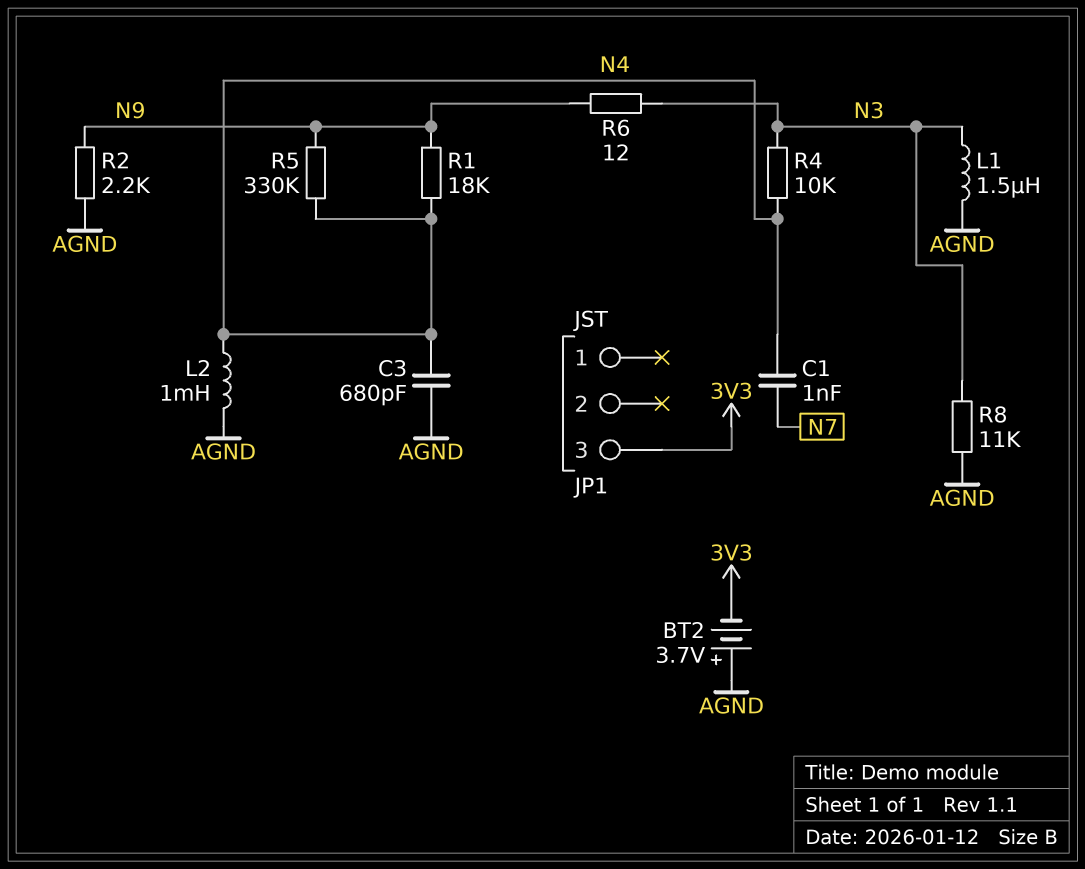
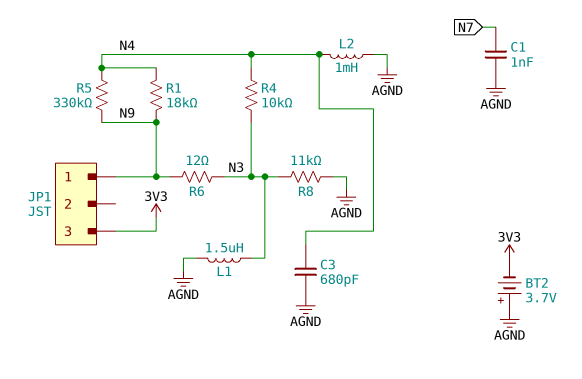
C1: 1nF (N4, N7) -> 1nF (AGND, N7)
JP1 pin 1: none -> N9
R2: 2.2k (AGND, N9) -> none

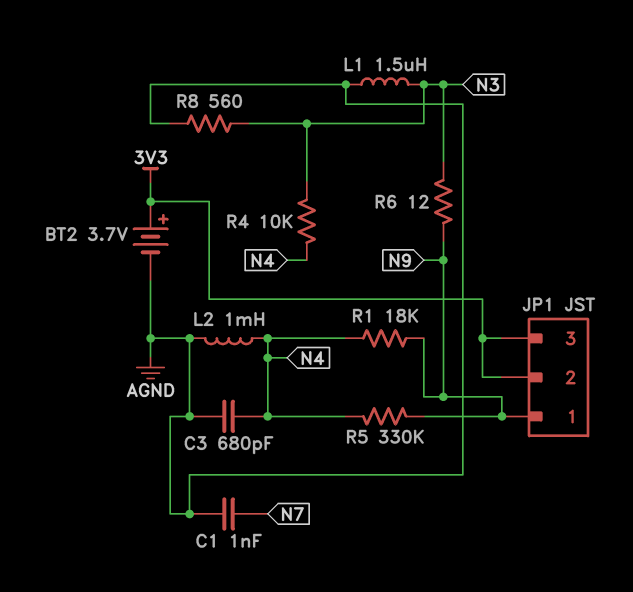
BT2: 3.7V (plus AGND, minus 3V3) -> 3.7V (plus 3V3, minus AGND)
JP1 pin 2: none -> 3V3
R8: 11k (AGND, N3) -> 560 (AGND, N3)

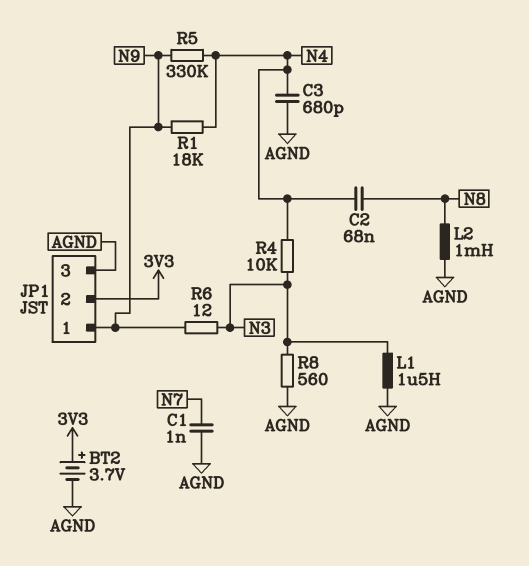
C2: none -> 68nF (N4, N8)
JP1 pin 3: 3V3 -> AGND
L2: 1mH (AGND, N4) -> 1mH (AGND, N8)

